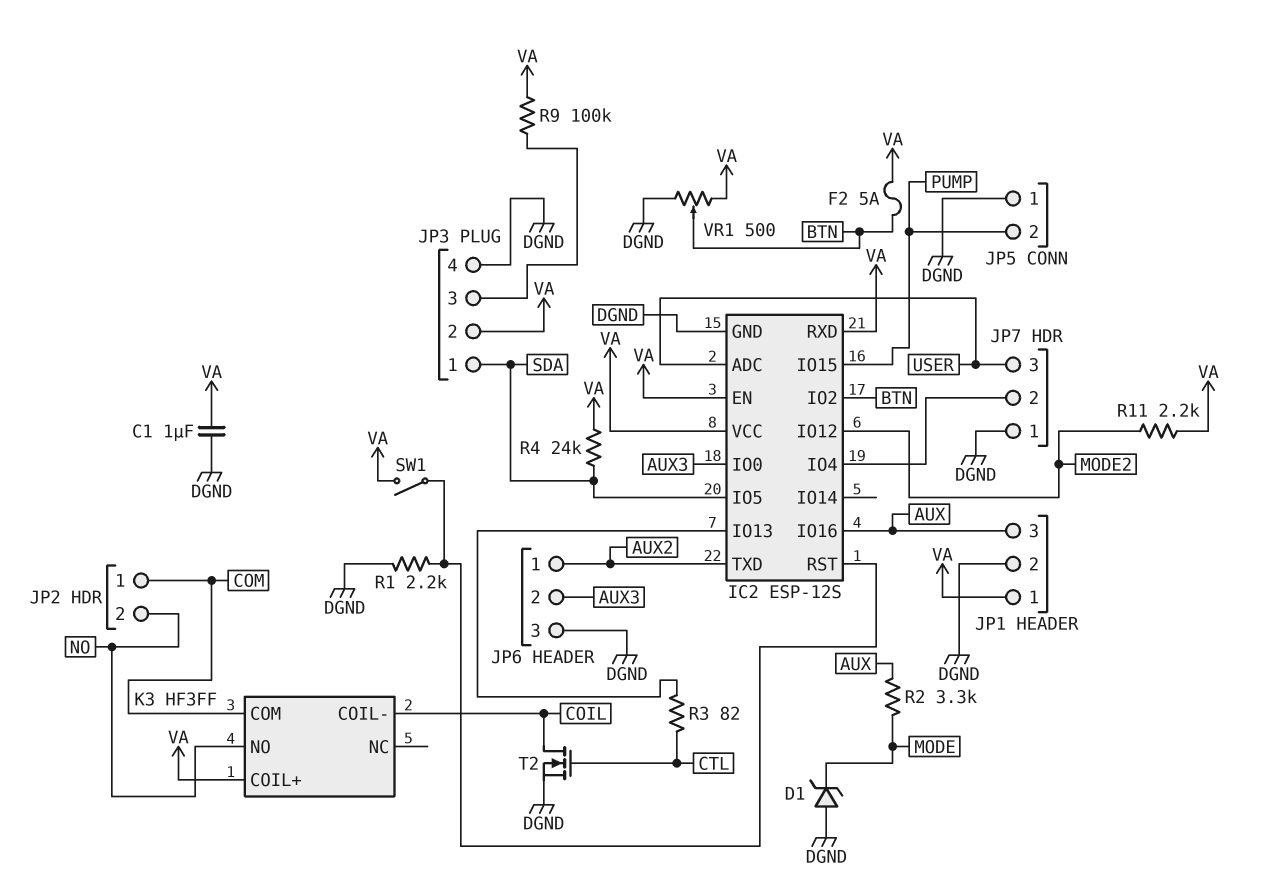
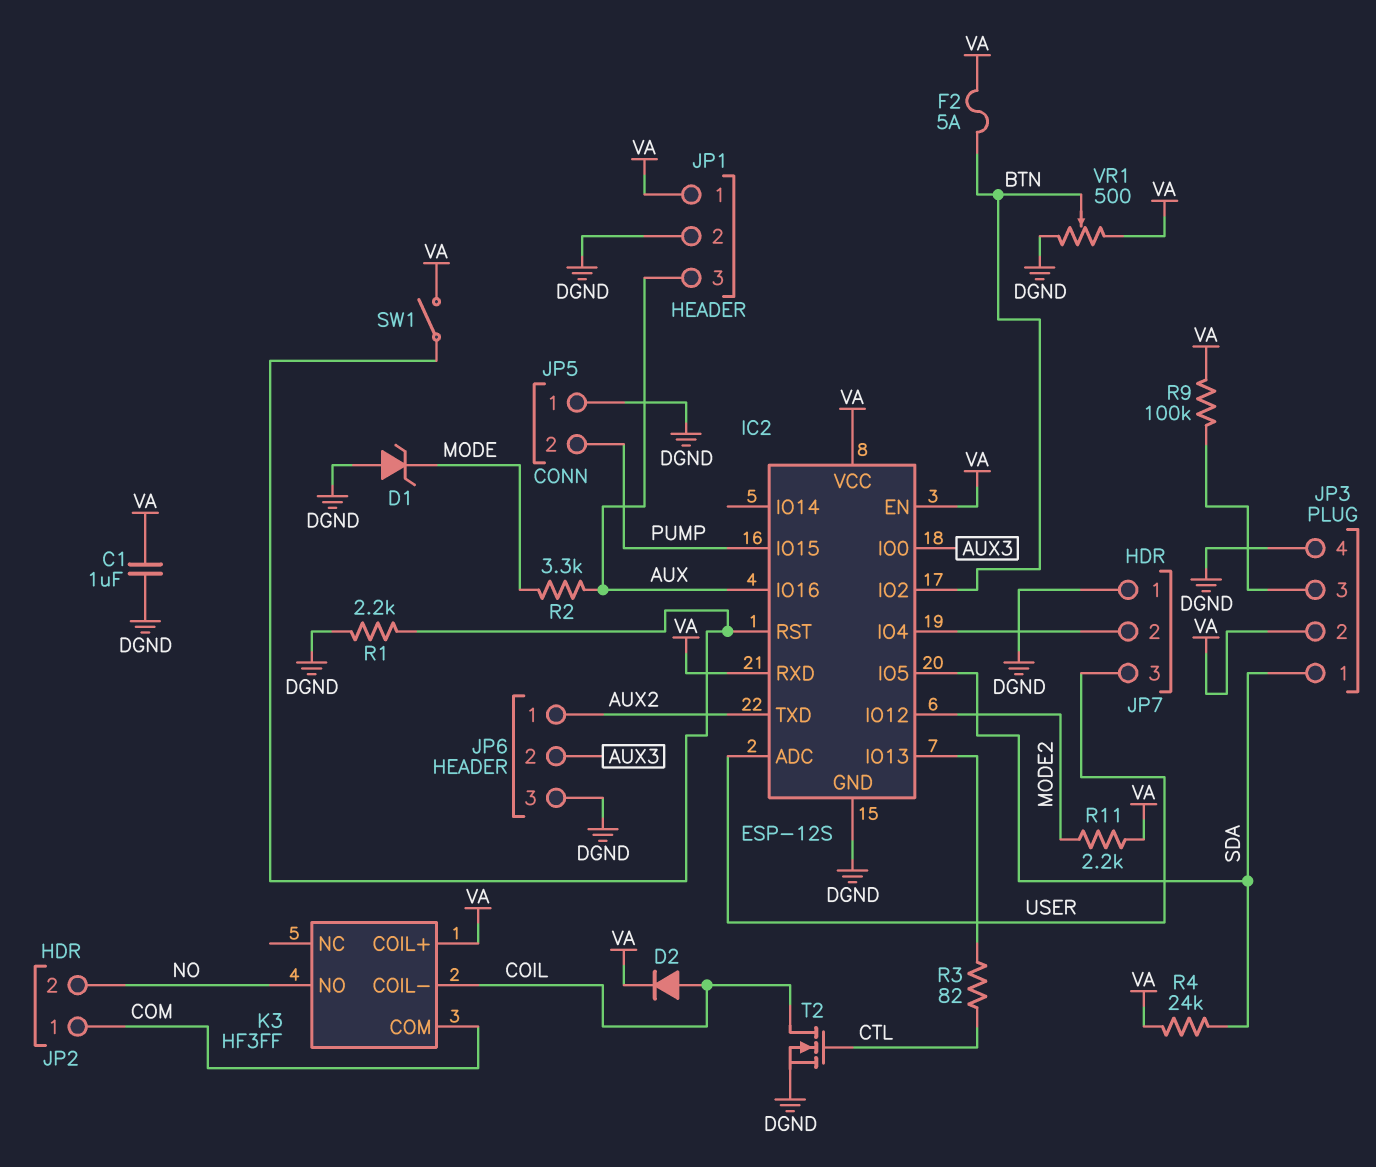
D2: none -> diode (A COIL, K VA)

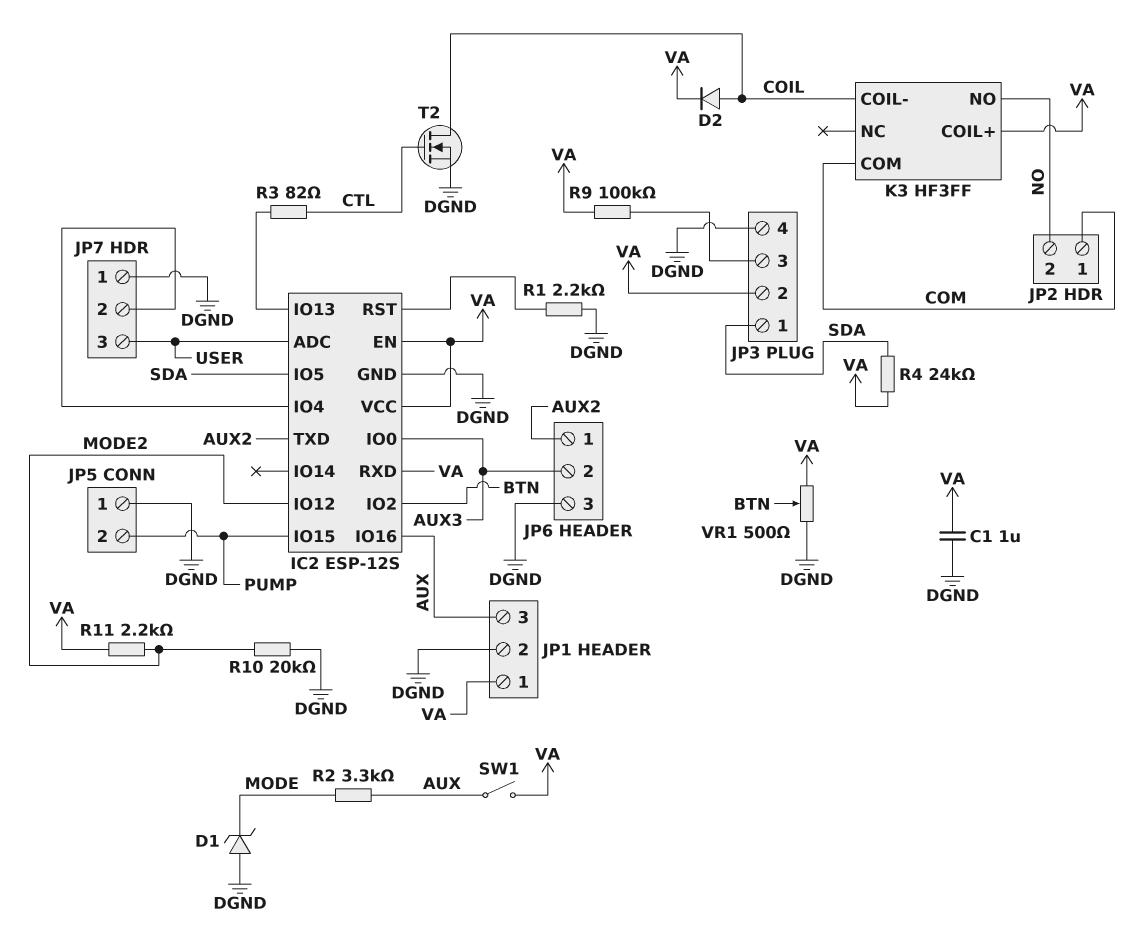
F2: 5A (BTN, VA) -> none
R10: none -> 20k (DGND, MODE2)
SW1: switch (IC2/RST, VA) -> switch (AUX, VA)

